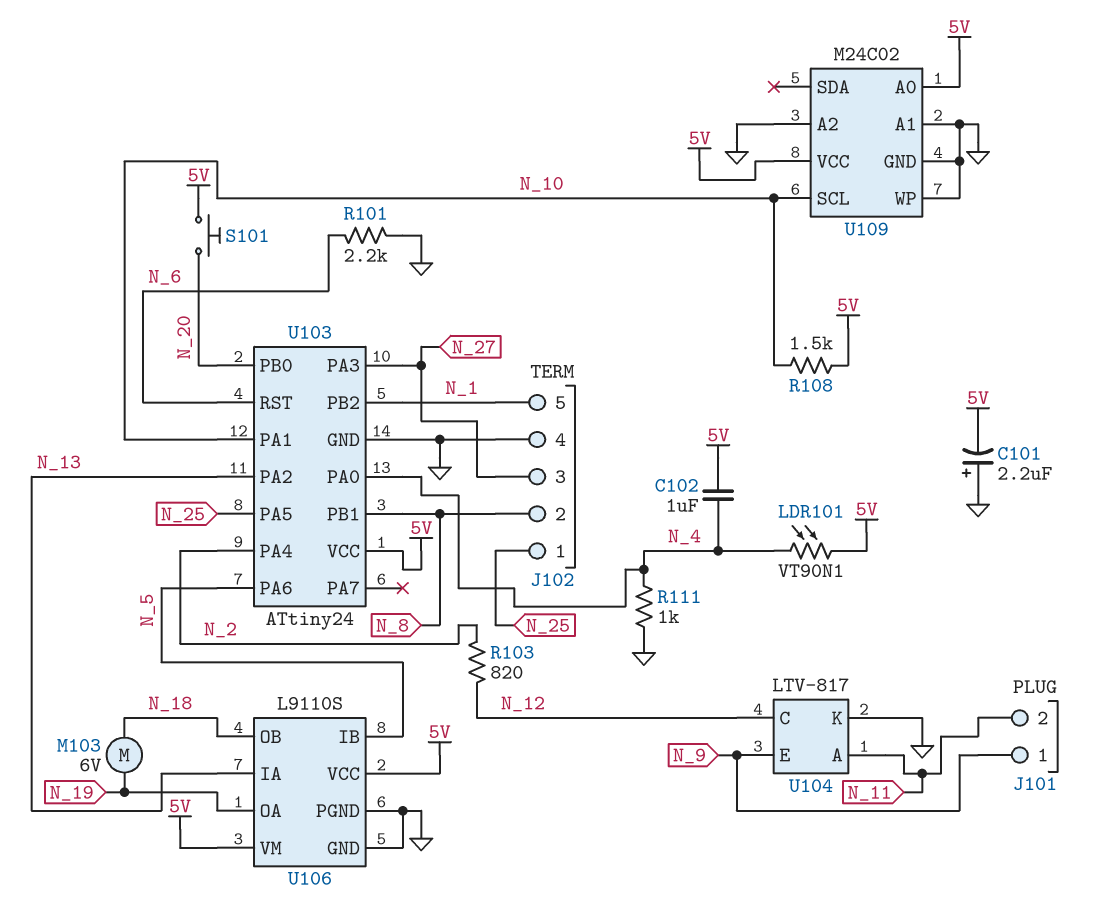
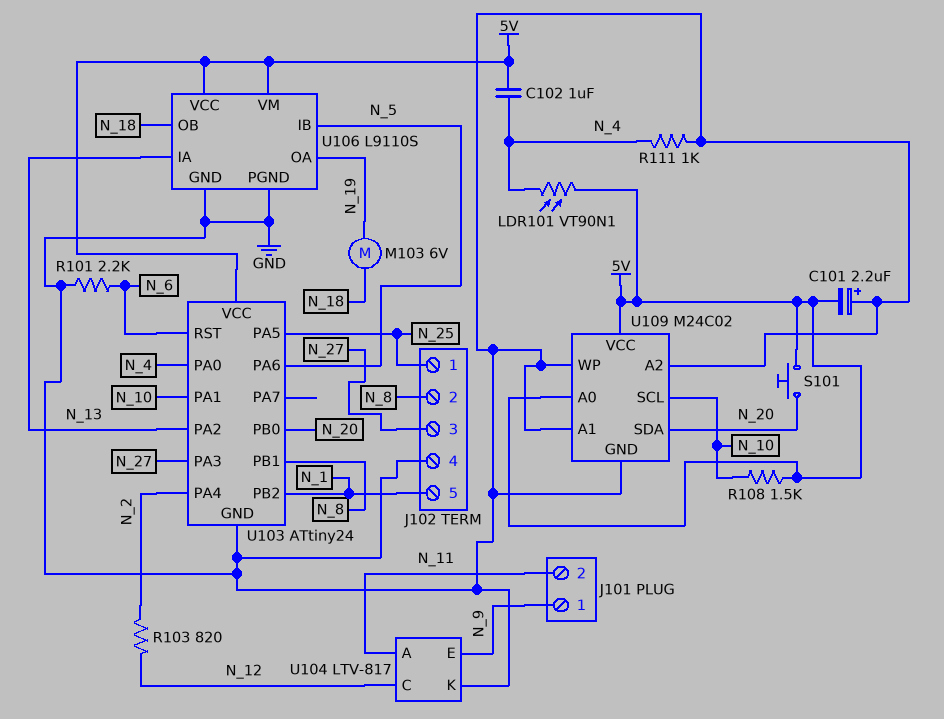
U109 pin SDA: none -> N_20

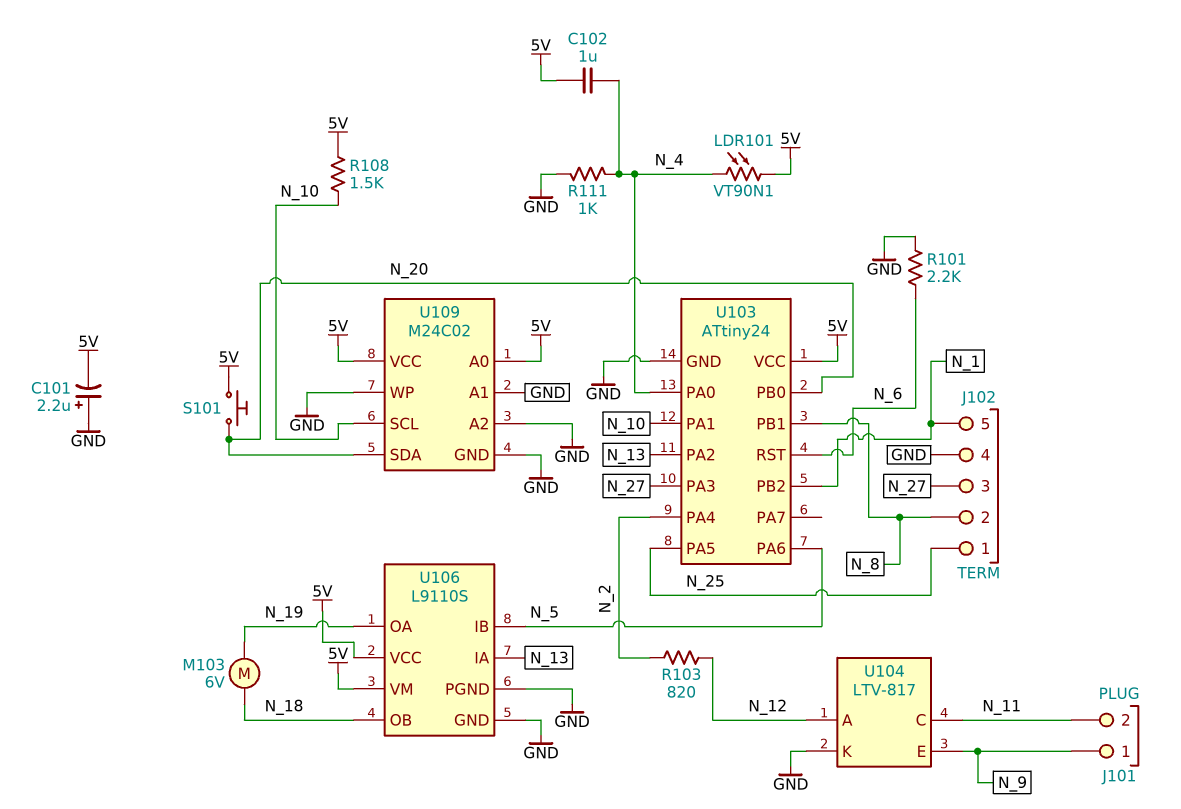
U104 pin A: N_11 -> N_12
U104 pin C: N_12 -> N_11

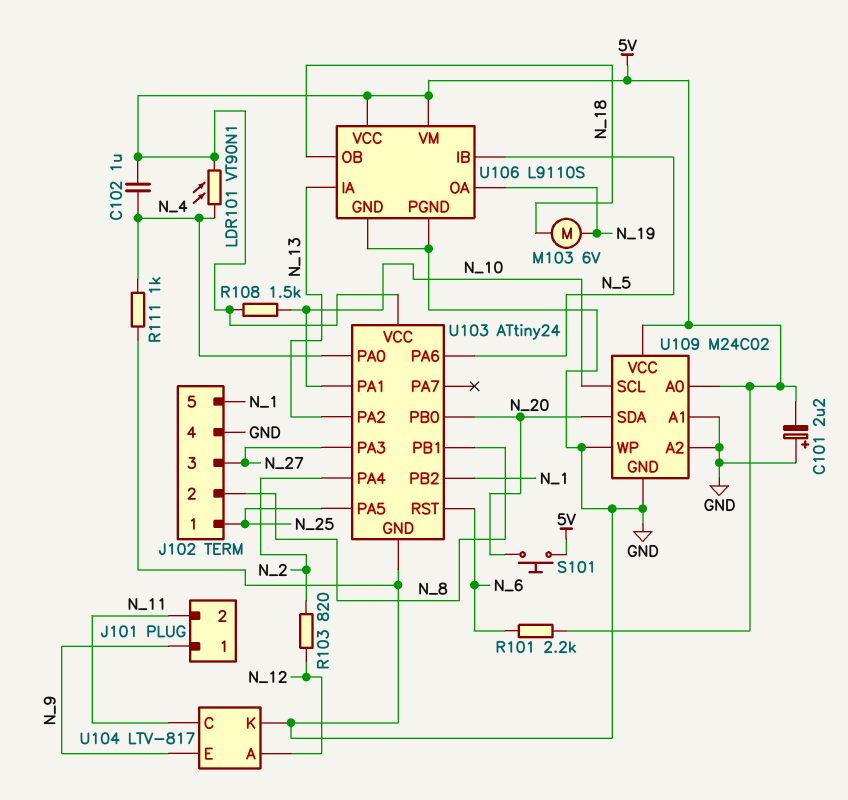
R101: 2.2k (GND, N_6) -> 2.2k (5V, N_6)

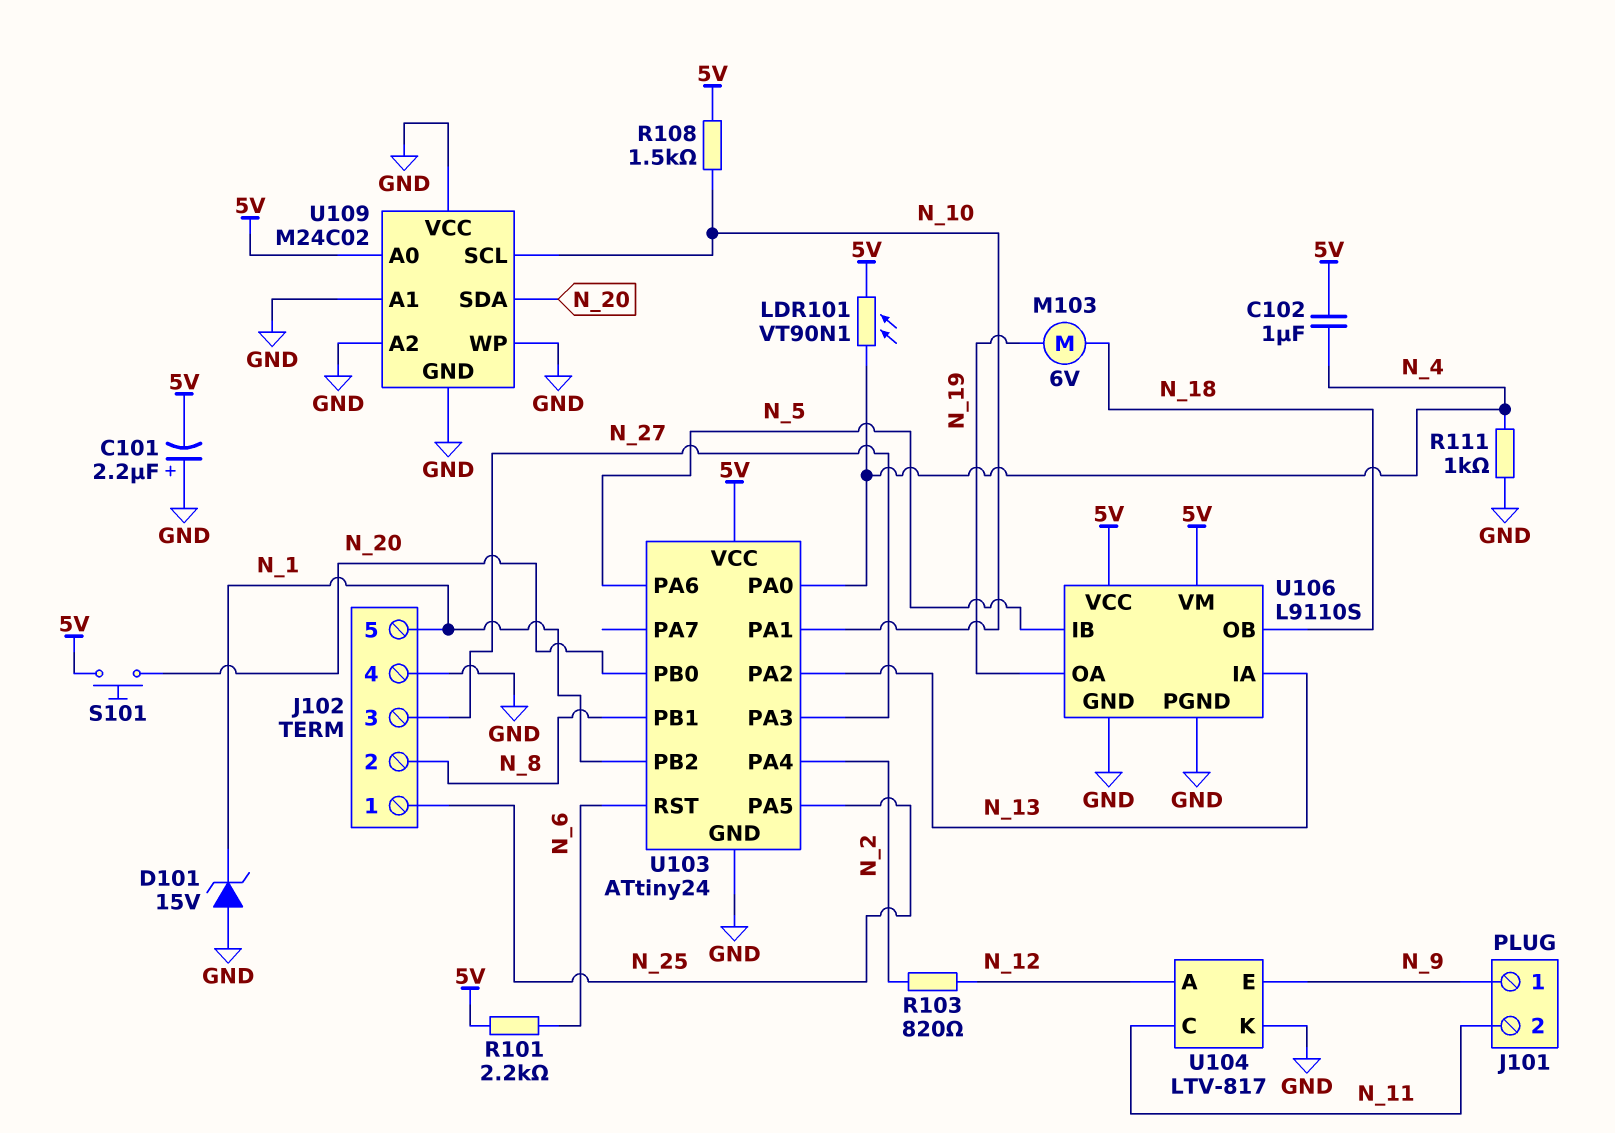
D101: none -> zener 15V (A GND, K N_1)
U109 pin VCC: 5V -> GND

